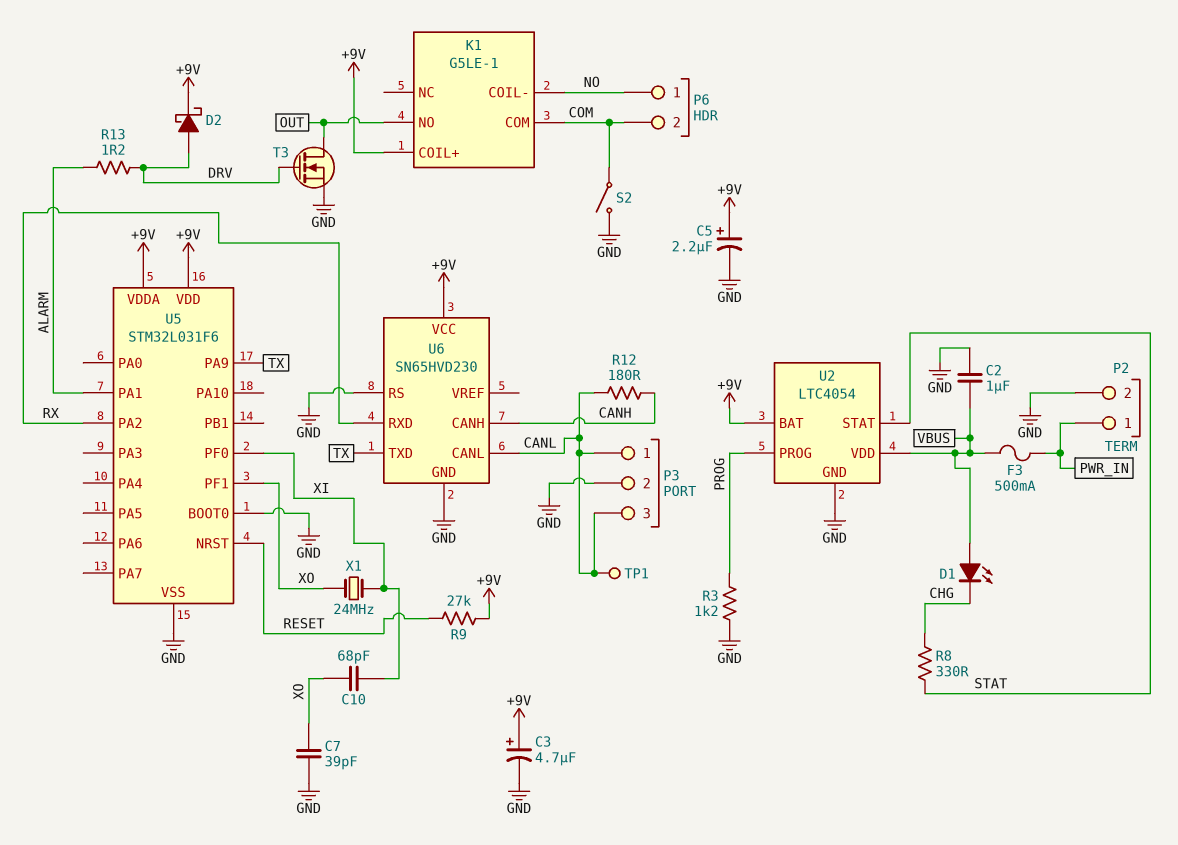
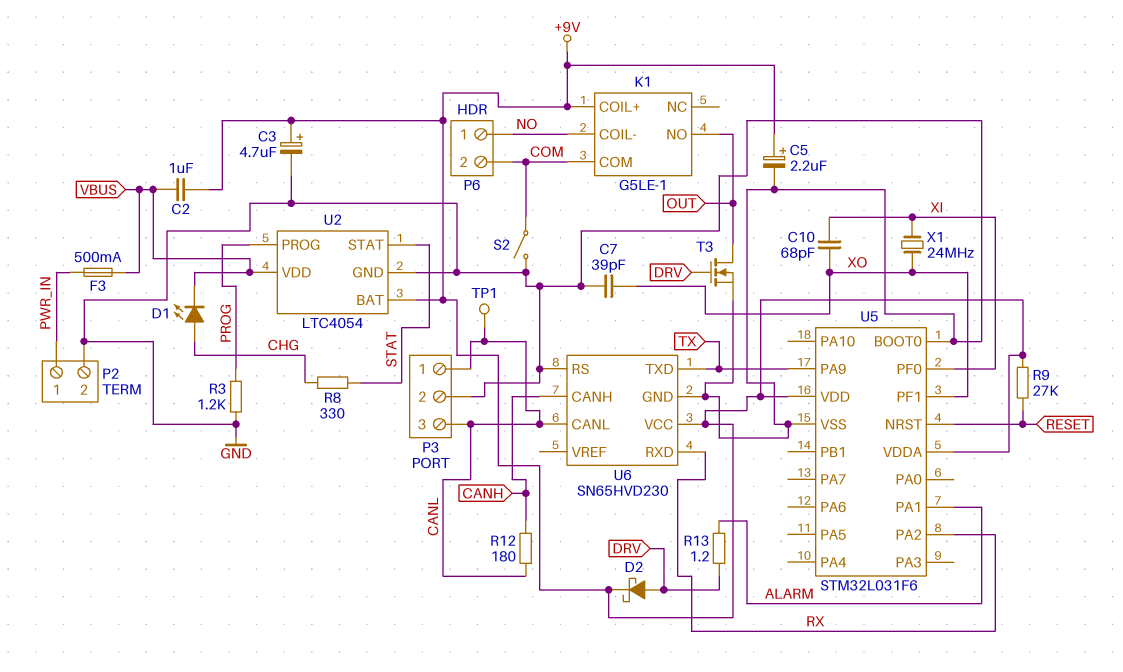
C2: 1uF (GND, VBUS) -> 1uF (+9V, VBUS)
D1: LED (A VBUS, K CHG) -> LED (A CHG, K VBUS)

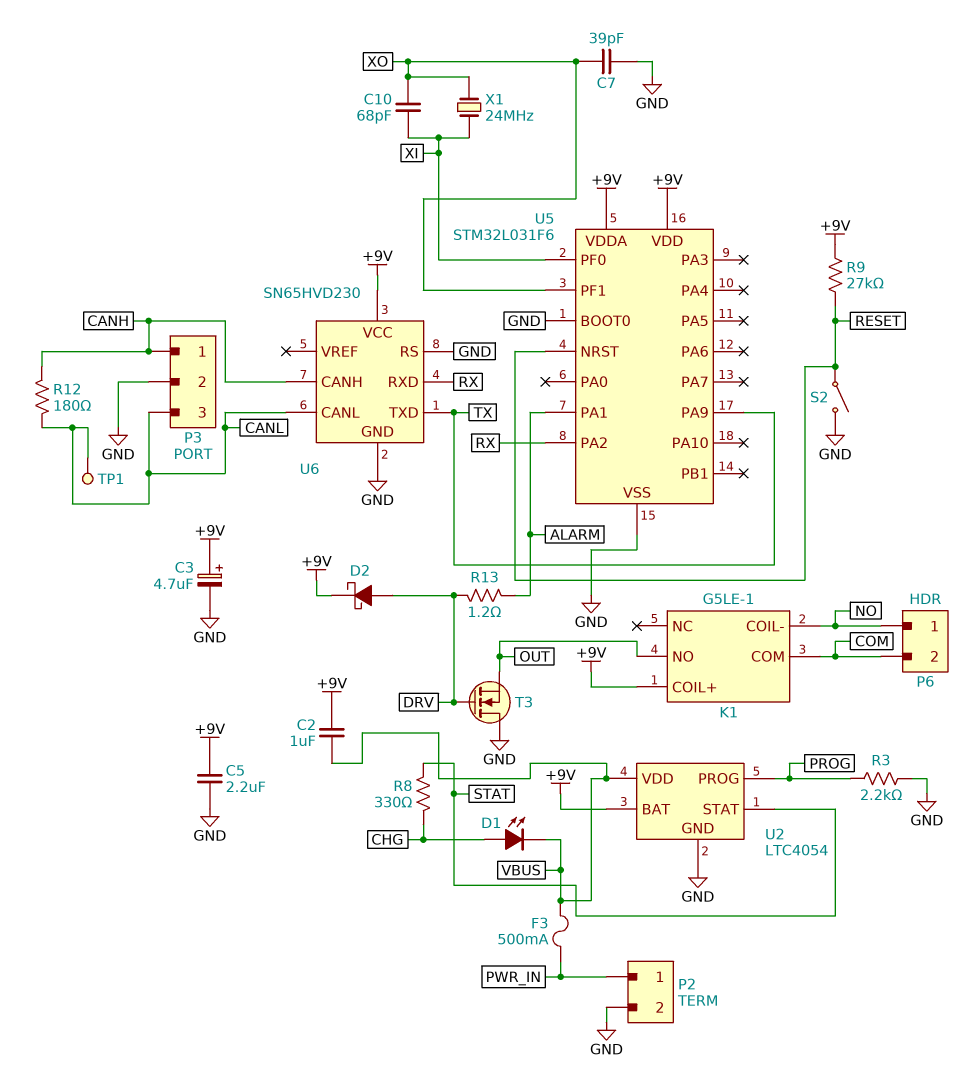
C5: 2.2uF (plus +9V, minus GND) -> 2.2uF (+9V, GND)
P3 pin 1: CANL -> CANH
R3: 1.2k (GND, PROG) -> 2.2k (GND, PROG)
S2: switch (COM, GND) -> switch (GND, RESET)
T3: NMOS (G DRV, D OUT, S GND) -> NMOS (G DRV, D GND, S OUT)

